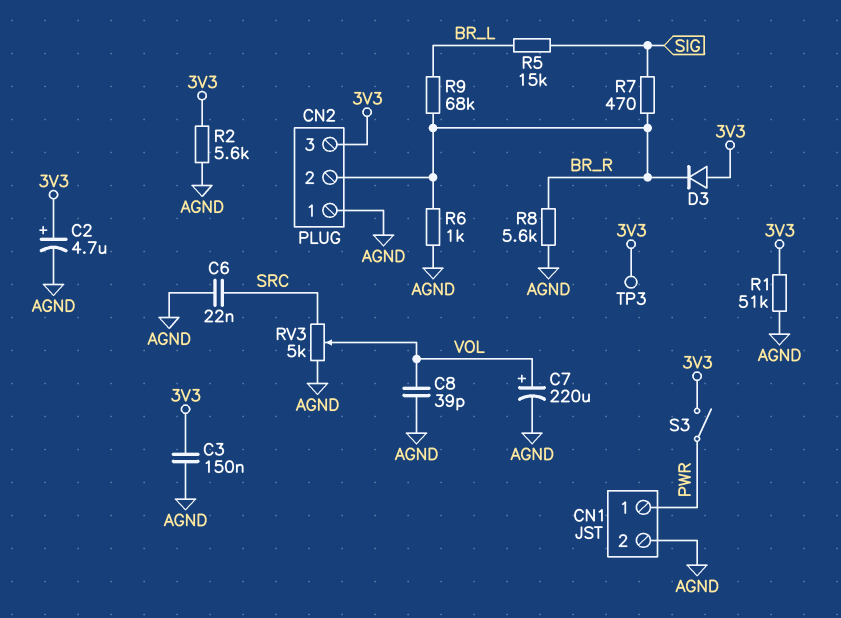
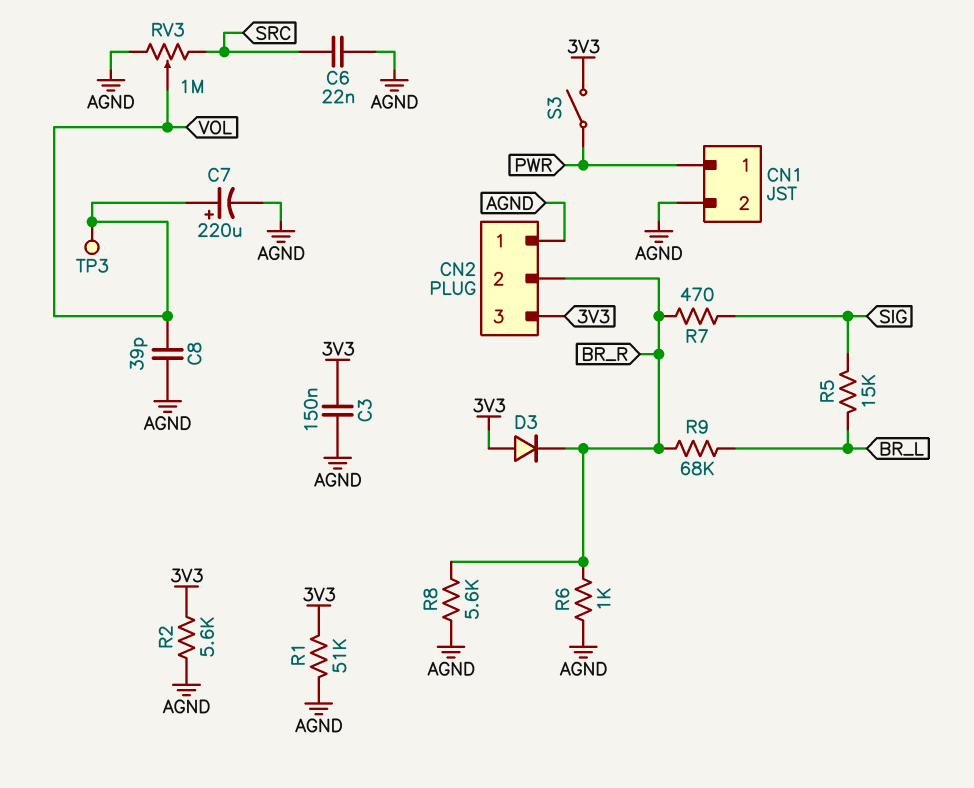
C2: 4.7uF (plus 3V3, minus AGND) -> none
RV3: 5k (AGND, SRC, wiper VOL) -> 1M (AGND, SRC, wiper VOL)
TP3: test point (3V3) -> test point (VOL)

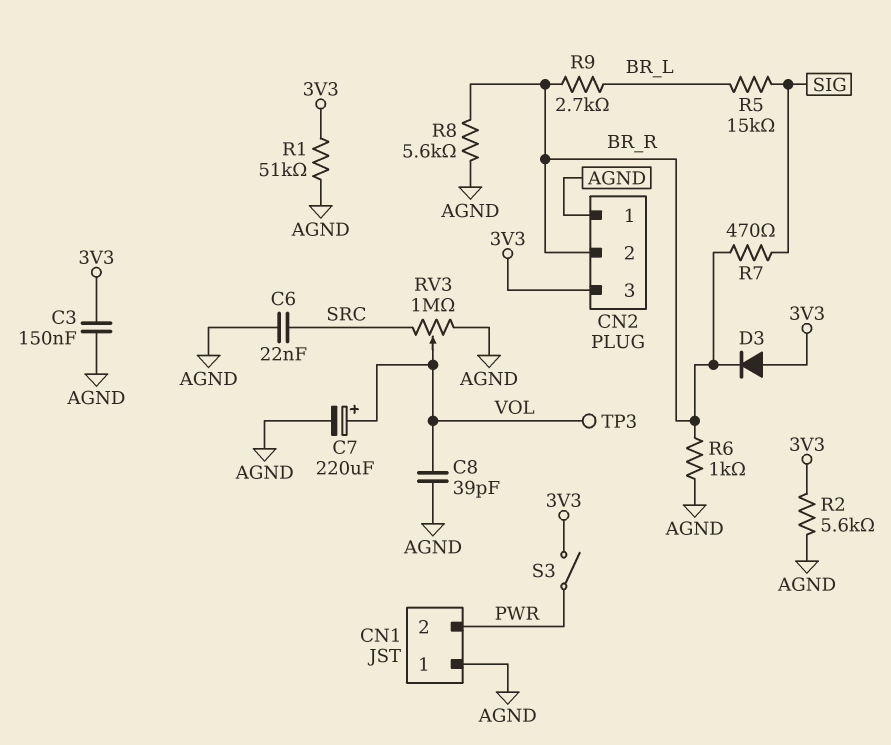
CN1 pin 1: PWR -> AGND
CN1 pin 2: AGND -> PWR
R9: 68k (BR_L, BR_R) -> 2.7k (BR_L, BR_R)

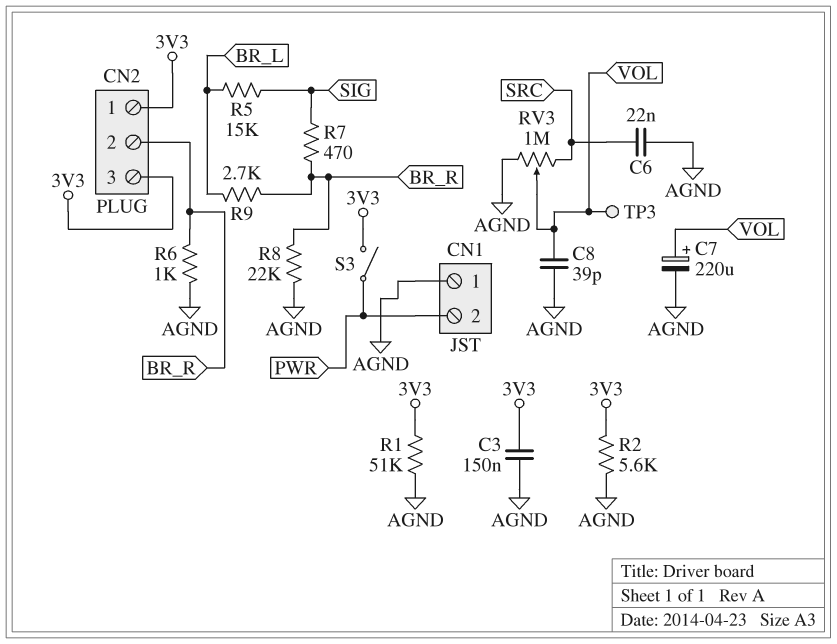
CN2 pin 1: AGND -> 3V3
D3: diode (A 3V3, K BR_R) -> none
R8: 5.6k (AGND, BR_R) -> 22k (AGND, BR_R)

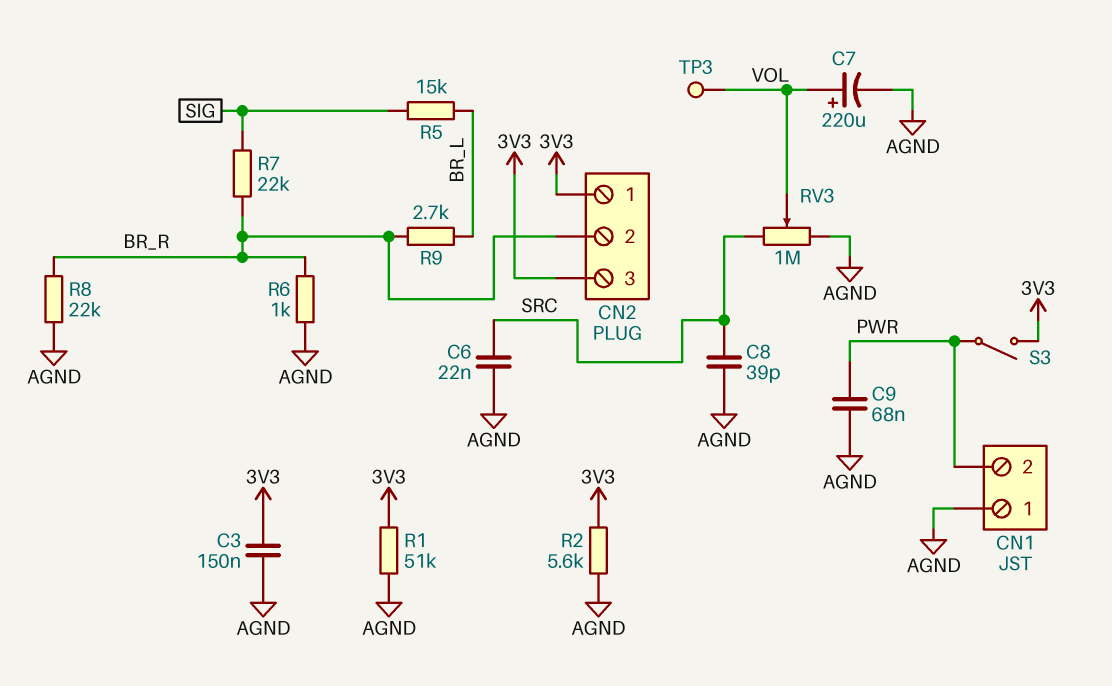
C8: 39pF (AGND, VOL) -> 39pF (AGND, SRC)
C9: none -> 68nF (AGND, PWR)
R7: 470 (BR_R, SIG) -> 22k (BR_R, SIG)

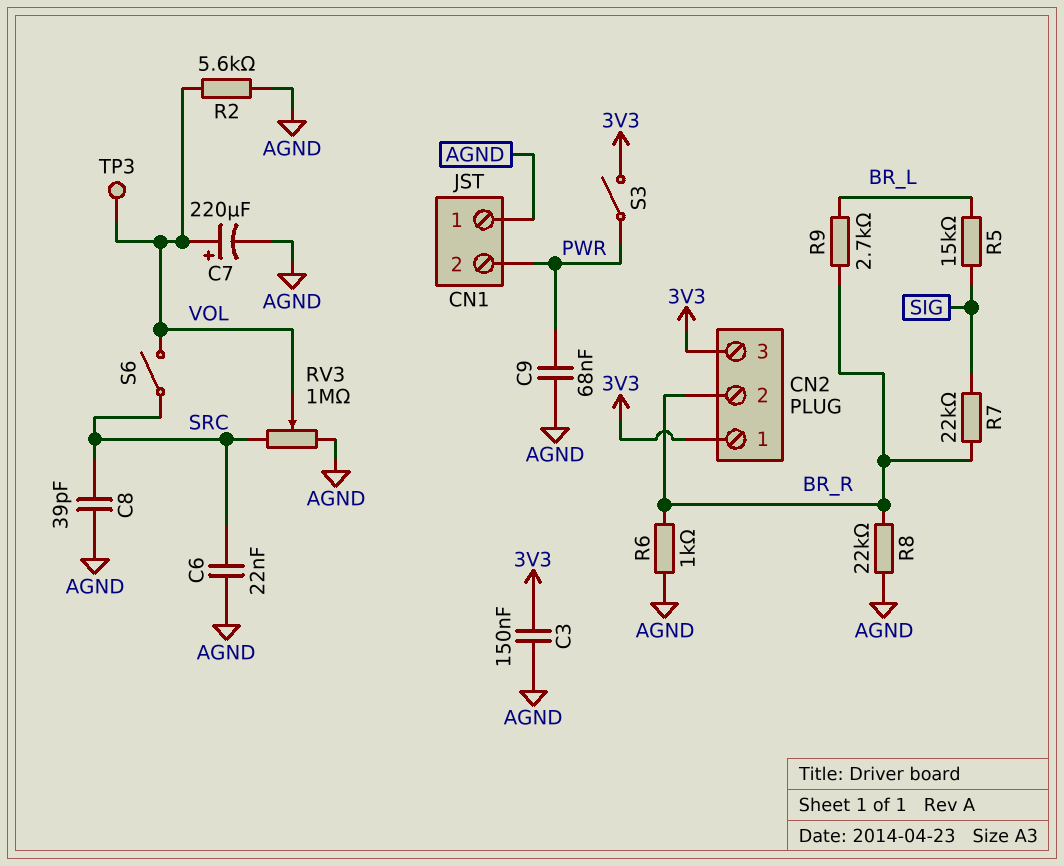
R1: 51k (3V3, AGND) -> none
R2: 5.6k (3V3, AGND) -> 5.6k (AGND, VOL)
S6: none -> switch (SRC, VOL)

